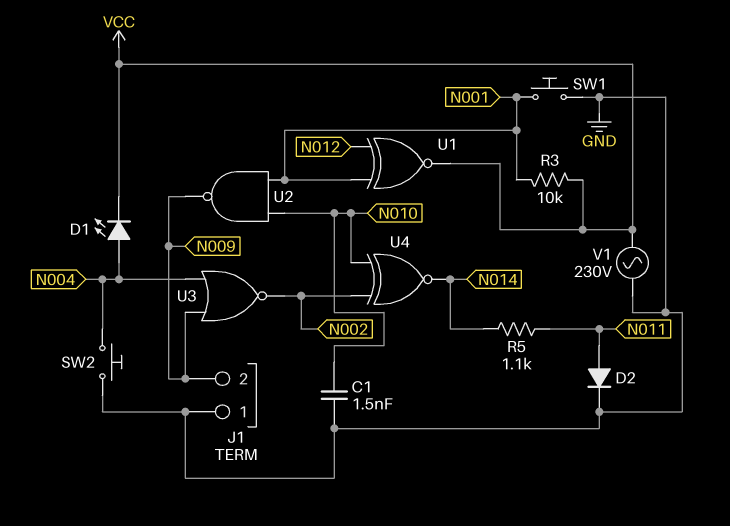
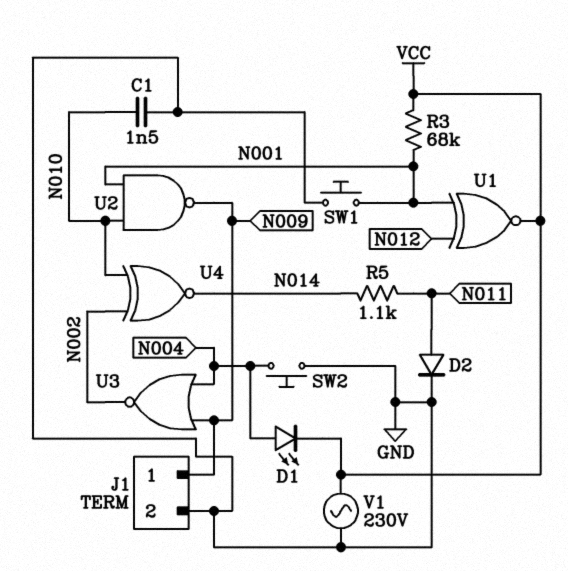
J1 pin 1: GND -> N009
J1 pin 2: N009 -> GND
R3: 10k (N001, VCC) -> 68k (N001, VCC)

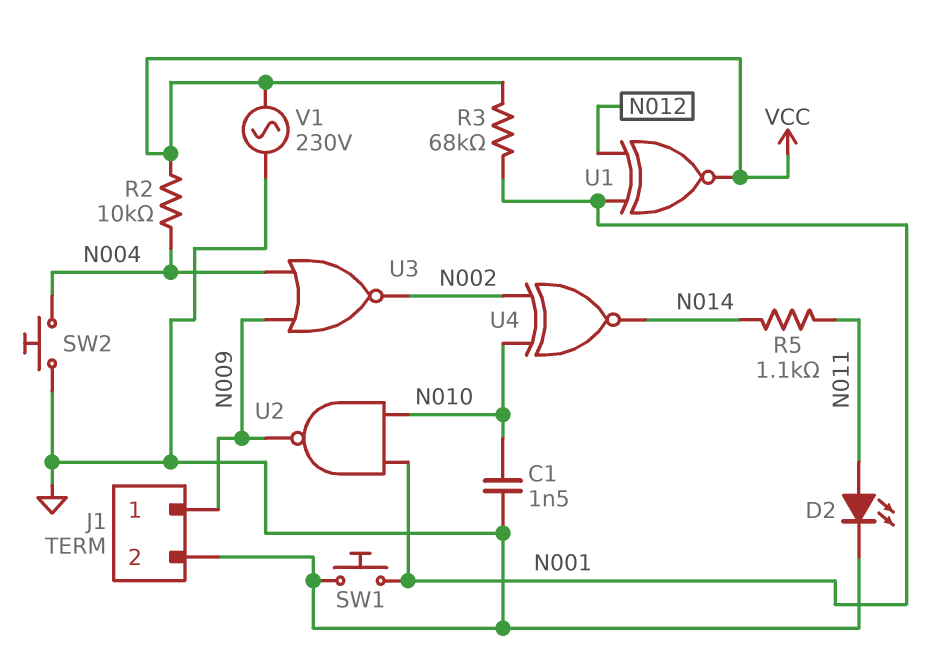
D1: LED (A N004, K VCC) -> none
D2: diode (A N011, K GND) -> LED (A N011, K GND)
R2: none -> 10k (N004, VCC)

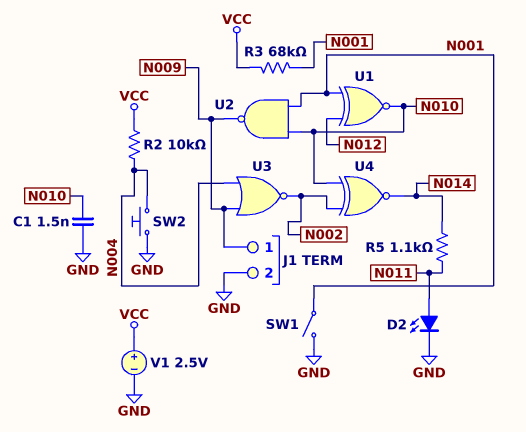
SW1: button (GND, N001) -> switch (GND, N001)
U1: XNOR (in N001, in N012, out VCC) -> XNOR (in N001, in N012, out N010)
V1: AC 230V (GND, VCC) -> 2.5V (plus VCC, minus GND)

